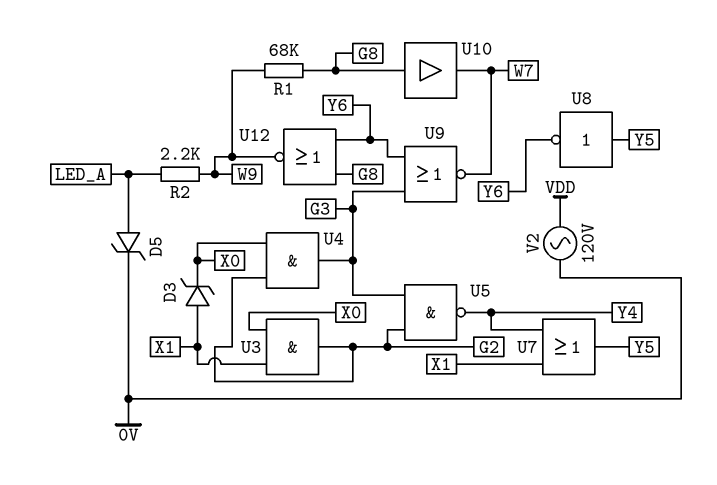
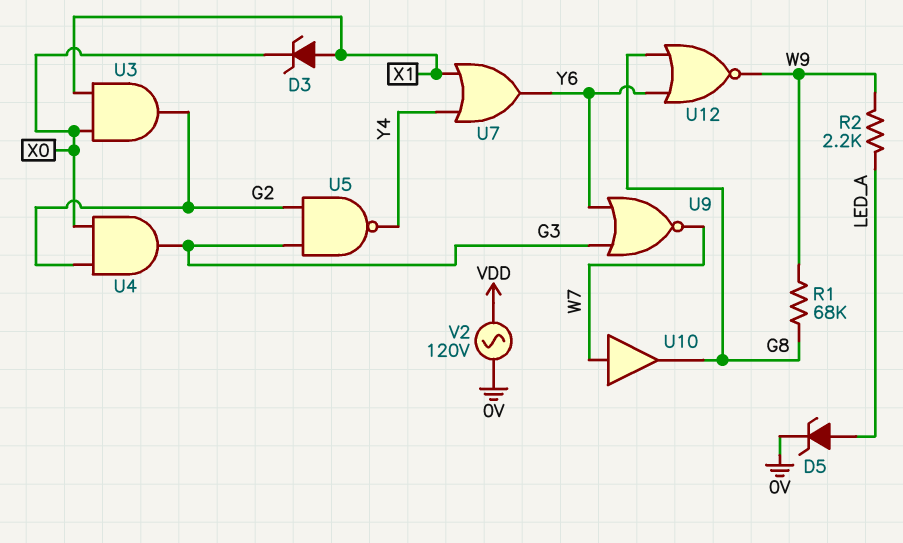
U7: OR (in X1, in Y4, out Y5) -> OR (in X1, in Y4, out Y6)
U8: NOT (in Y5, out Y6) -> none
U10: buffer (in G8, out W7) -> buffer (in W7, out G8)

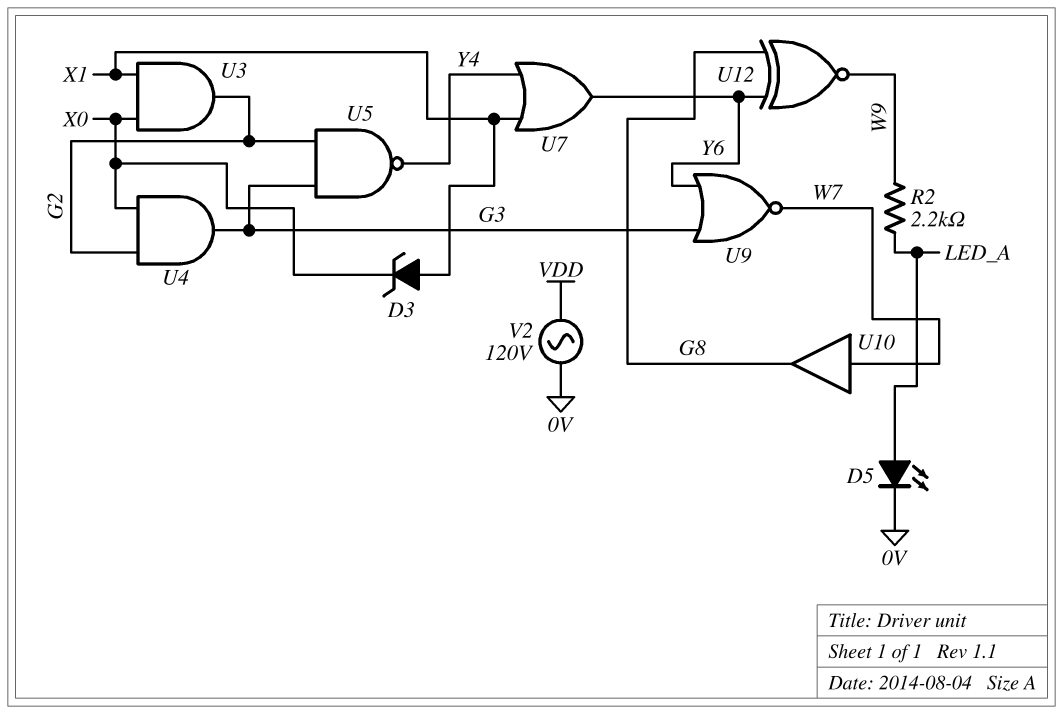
D5: zener (A LED_A, K 0V) -> LED (A LED_A, K 0V)
R1: 68k (G8, W9) -> none
U12: NOR (in G8, in Y6, out W9) -> XNOR (in G8, in Y6, out W9)

